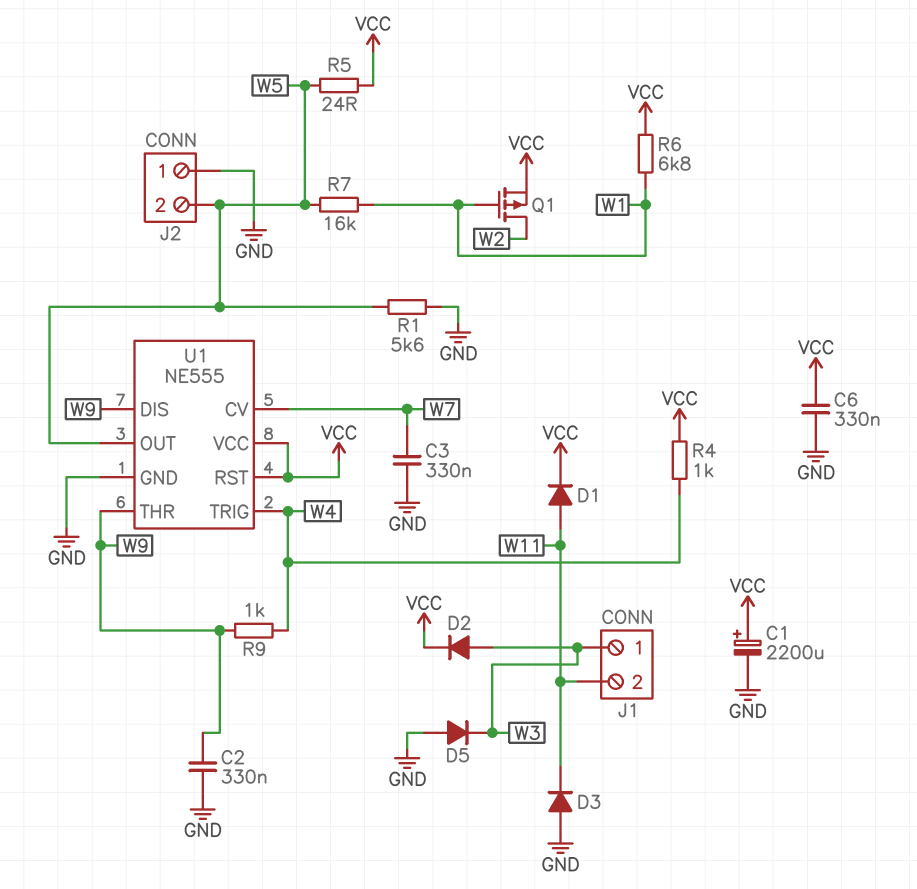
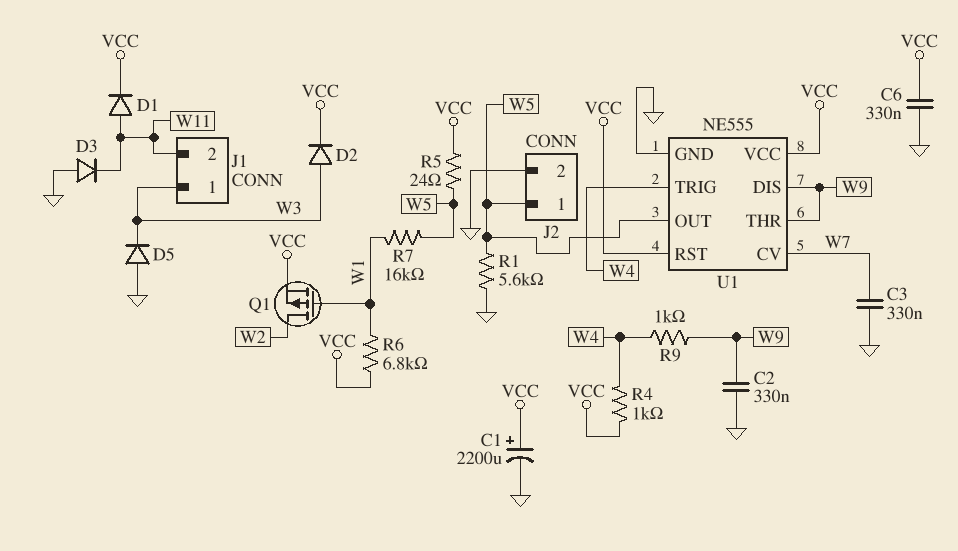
J2 pin 1: GND -> W5
J2 pin 2: W5 -> GND

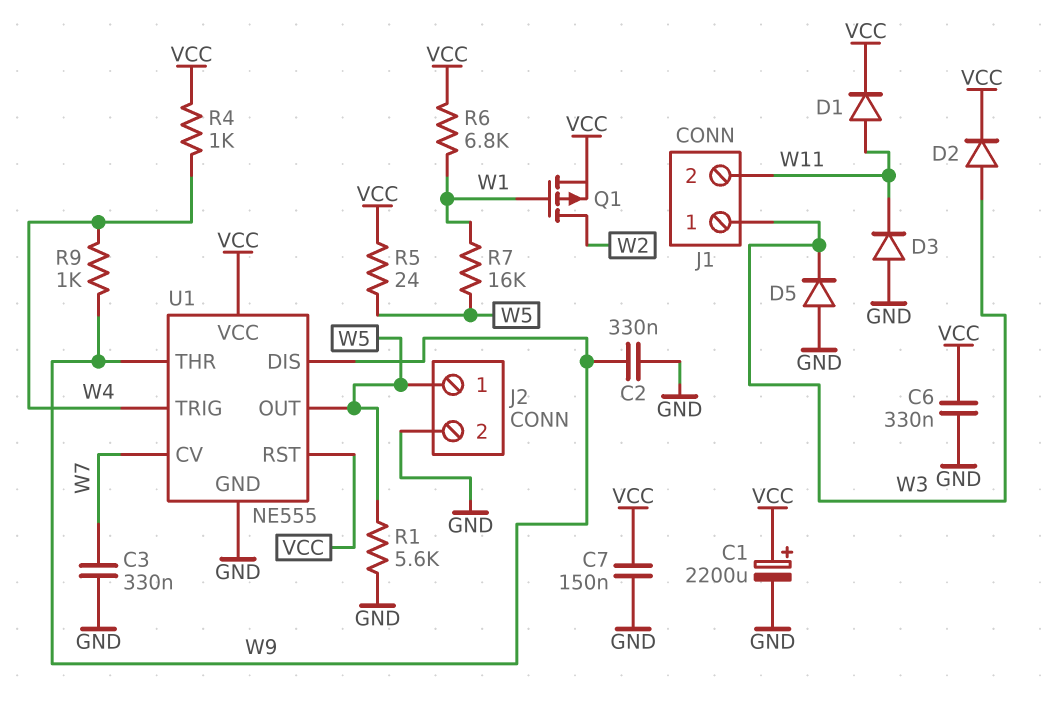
C7: none -> 150nF (GND, VCC)

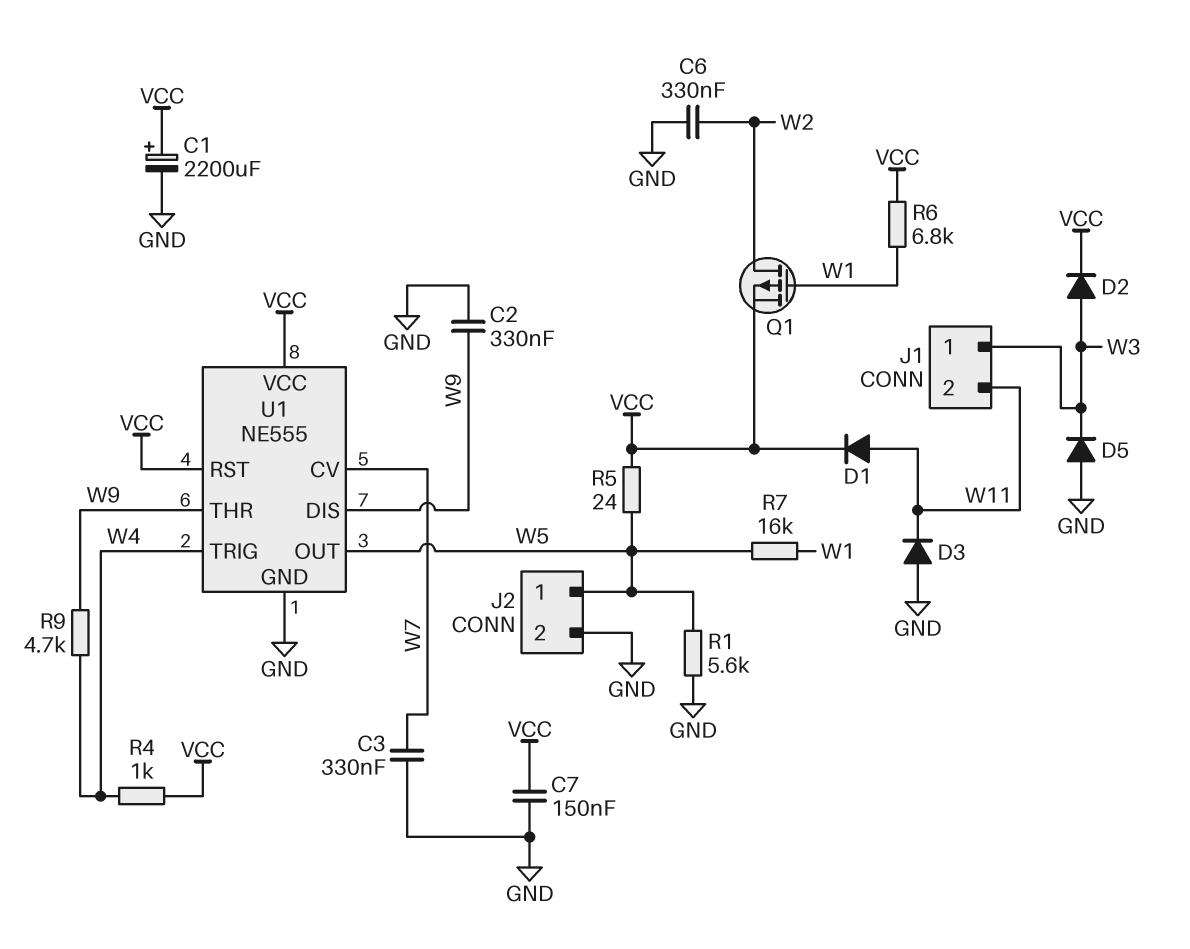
C6: 330nF (GND, VCC) -> 330nF (GND, W2)
R9: 1k (W4, W9) -> 4.7k (W4, W9)

